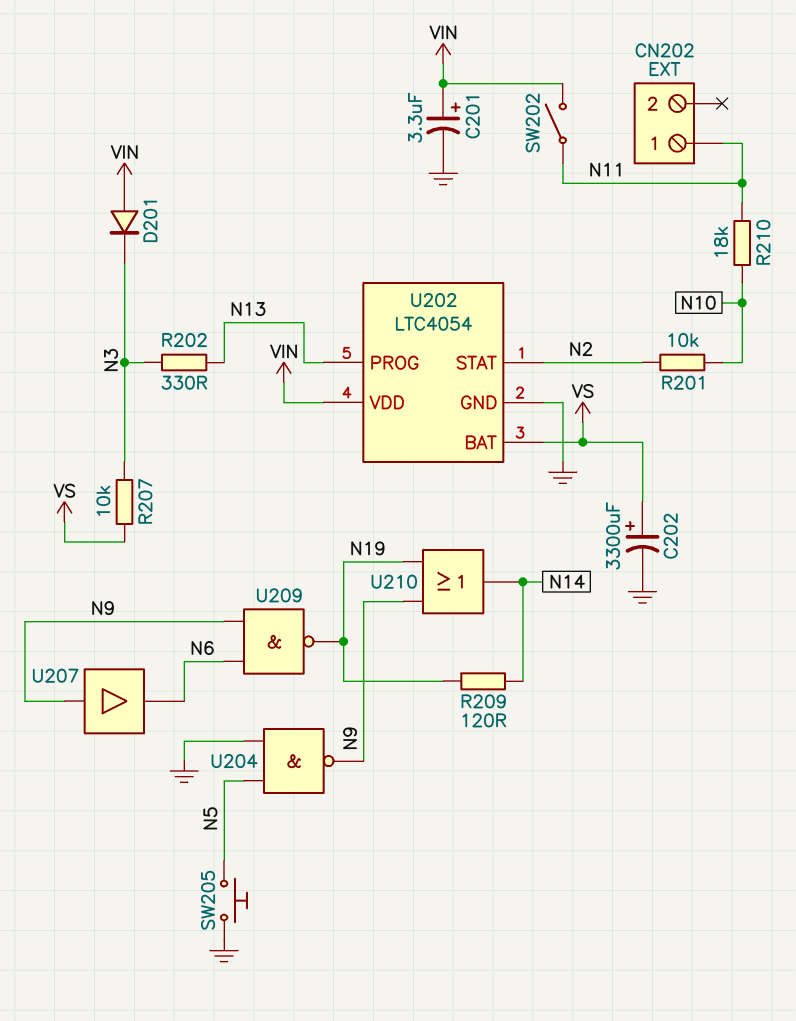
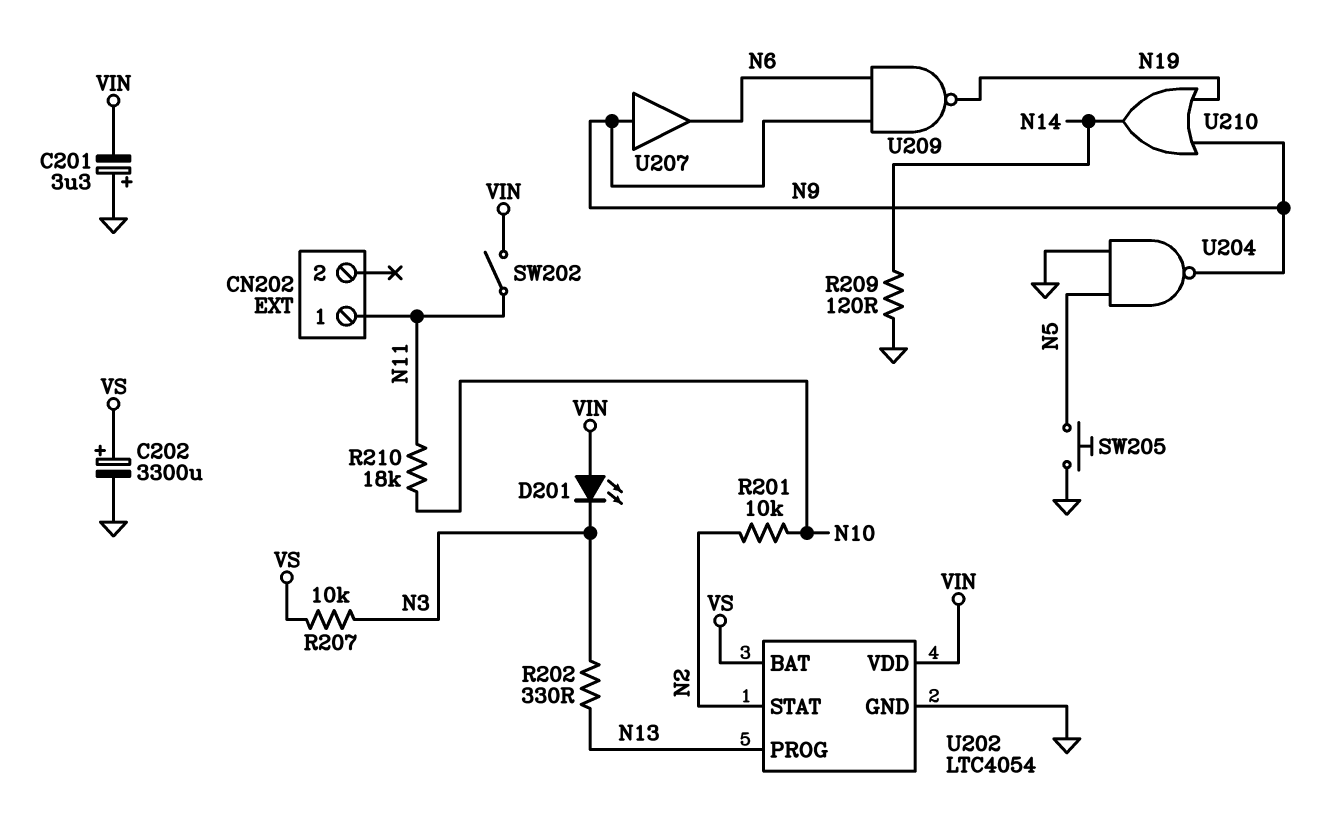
C201: 3.3uF (plus VIN, minus GND) -> 3.3uF (plus GND, minus VIN)
D201: diode (A VIN, K N3) -> LED (A VIN, K N3)
R209: 120 (N14, N19) -> 120 (GND, N14)

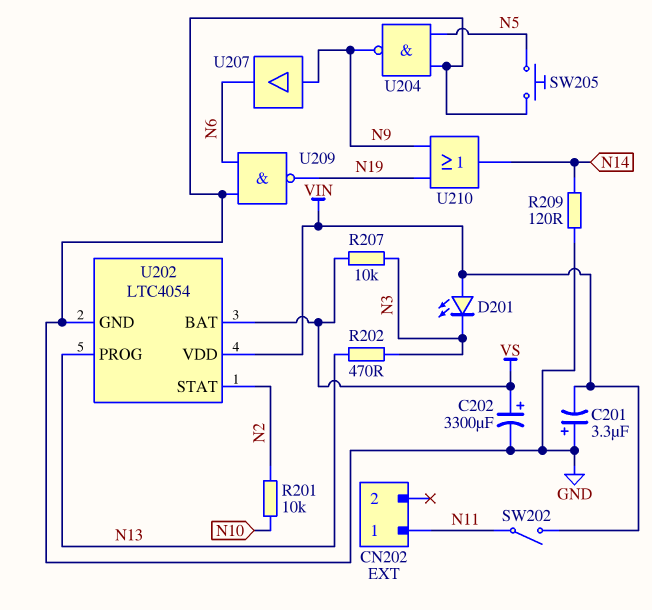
R202: 330 (N3, N13) -> 470 (N3, N13)
R210: 18k (N10, N11) -> none
U209: NAND (in N6, in N9, out N19) -> NAND (in GND, in N6, out N19)

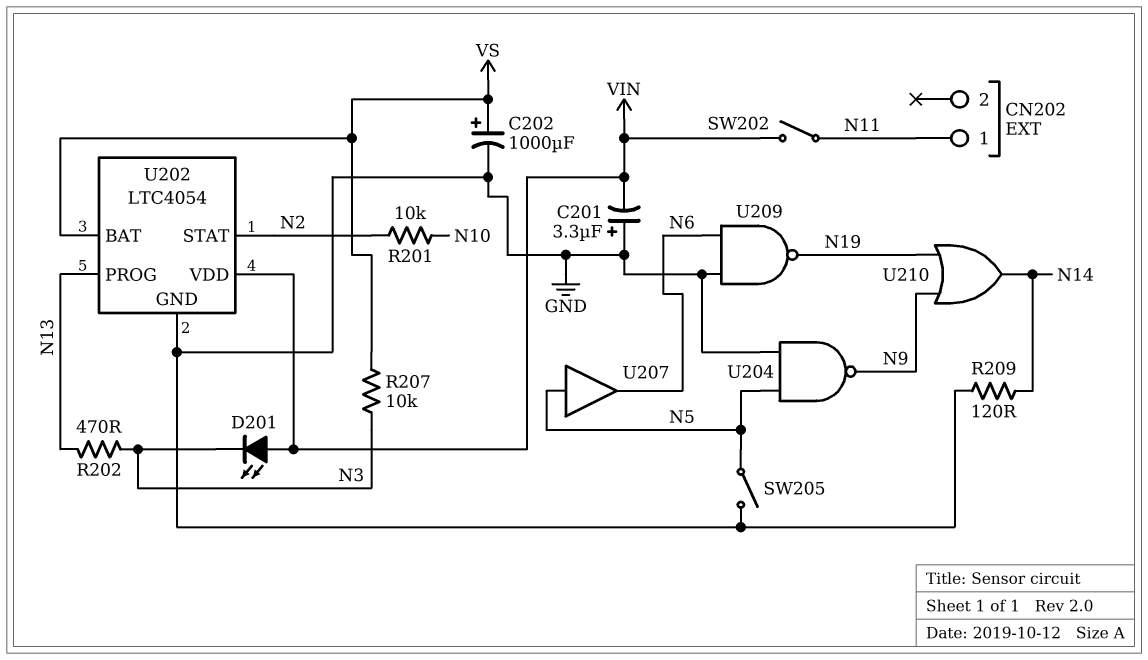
C202: 3300uF (plus VS, minus GND) -> 1000uF (plus VS, minus GND)
SW205: button (GND, N5) -> switch (GND, N5)
U207: buffer (in N9, out N6) -> buffer (in N5, out N6)

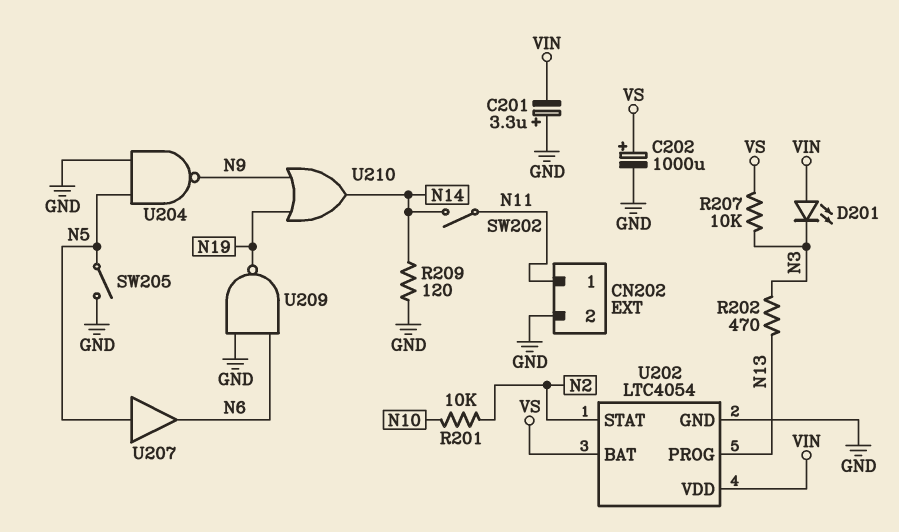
CN202 pin 2: none -> GND
SW202: switch (N11, VIN) -> switch (N11, N14)

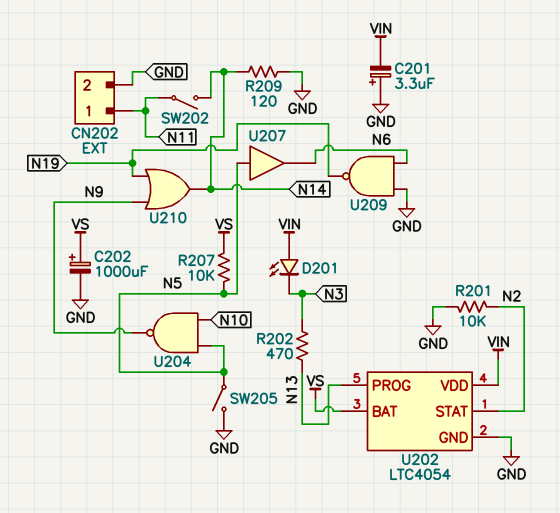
R201: 10k (N2, N10) -> 10k (GND, N2)
R207: 10k (N3, VS) -> 10k (N5, VS)
U204: NAND (in GND, in N5, out N9) -> NAND (in N5, in N10, out N9)

